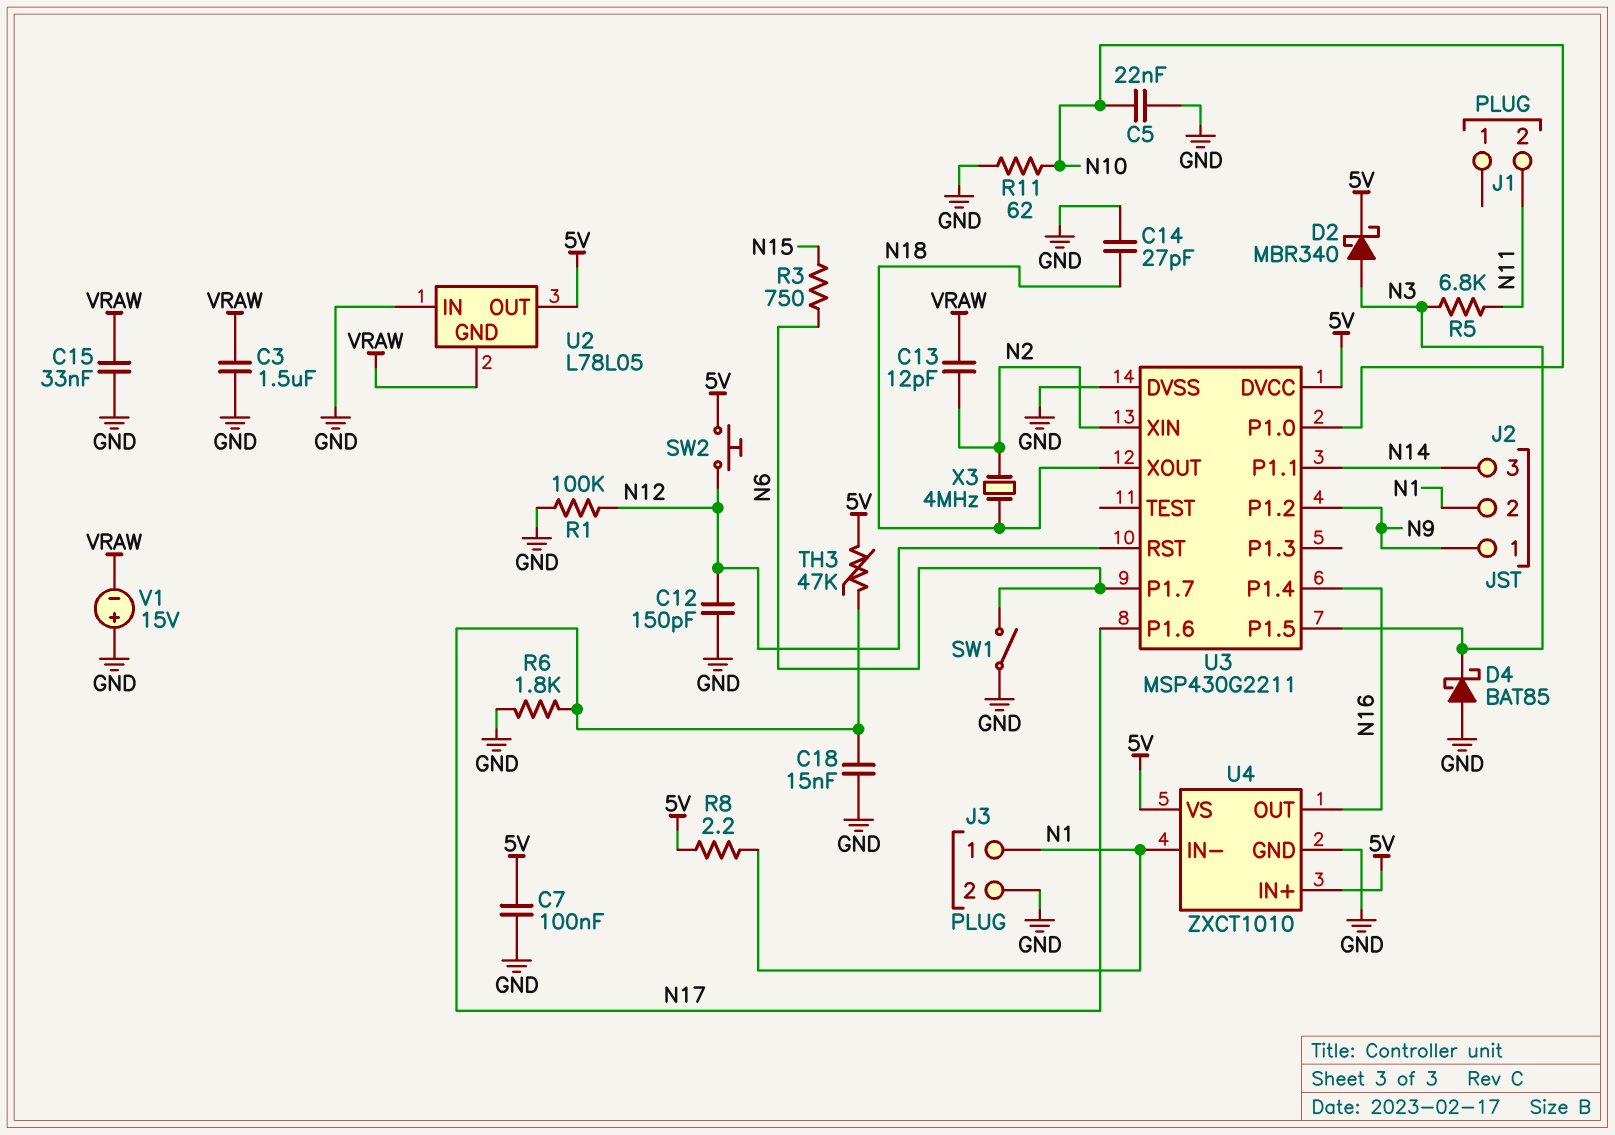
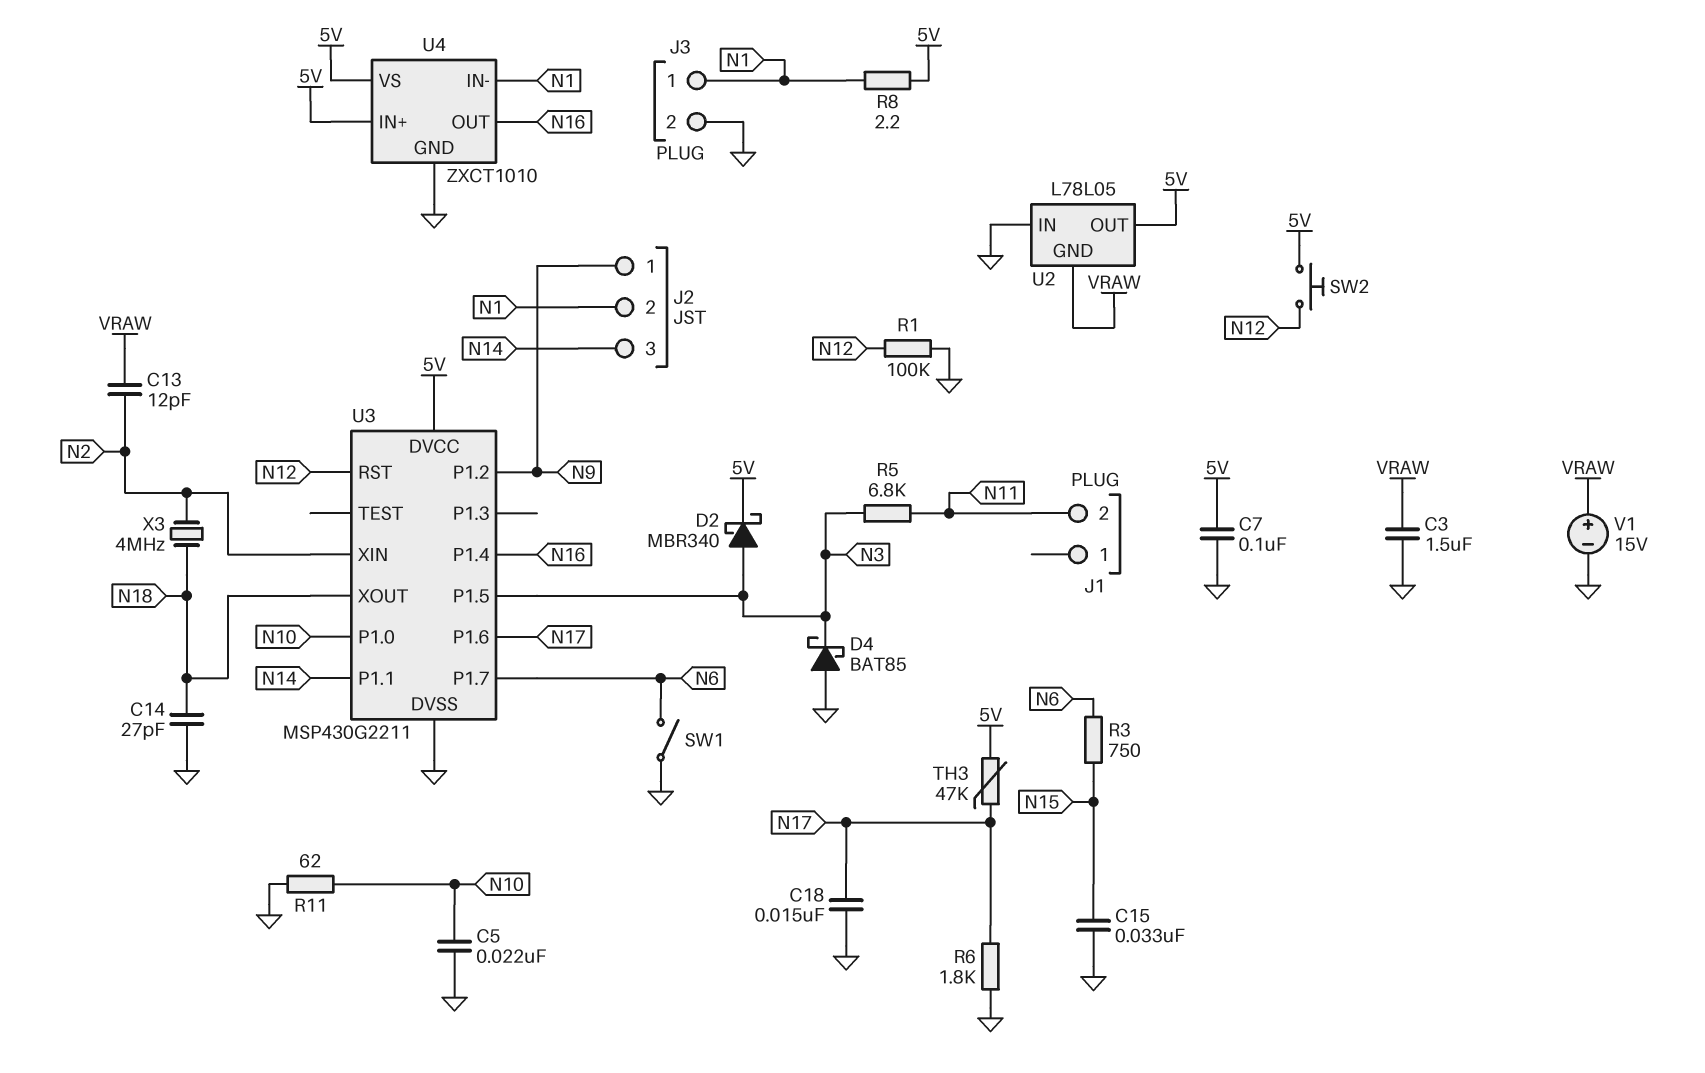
C12: 150pF (GND, N12) -> none
C15: 33nF (GND, VRAW) -> 33nF (GND, N15)
V1: 15V (plus GND, minus VRAW) -> 15V (plus VRAW, minus GND)

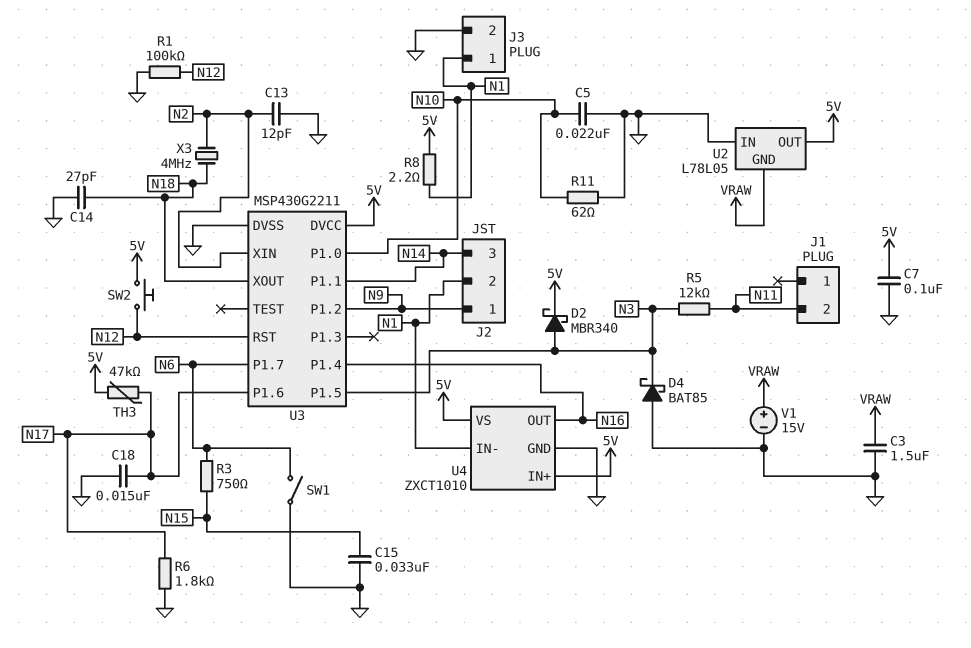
C13: 12pF (N2, VRAW) -> 12pF (GND, N2)
R5: 6.8k (N3, N11) -> 12k (N3, N11)

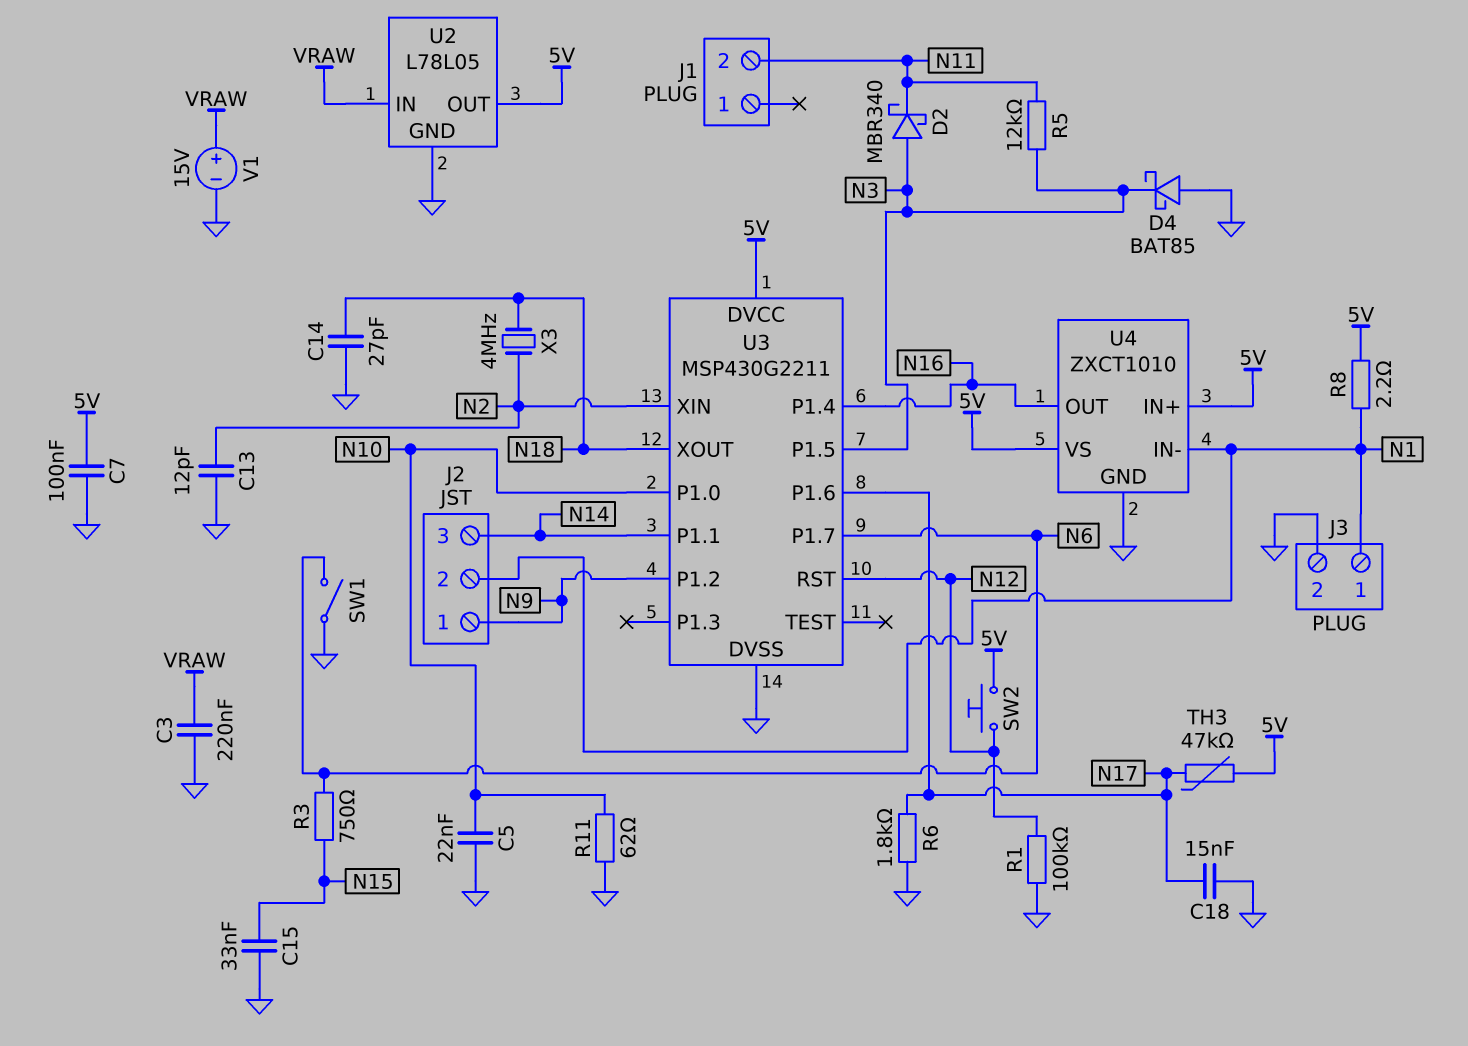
C3: 1.5uF (GND, VRAW) -> 220nF (GND, VRAW)
D2: schottky MBR340 (A N3, K 5V) -> schottky MBR340 (A N3, K N11)
U2 pin GND: VRAW -> GND
U2 pin IN: GND -> VRAW

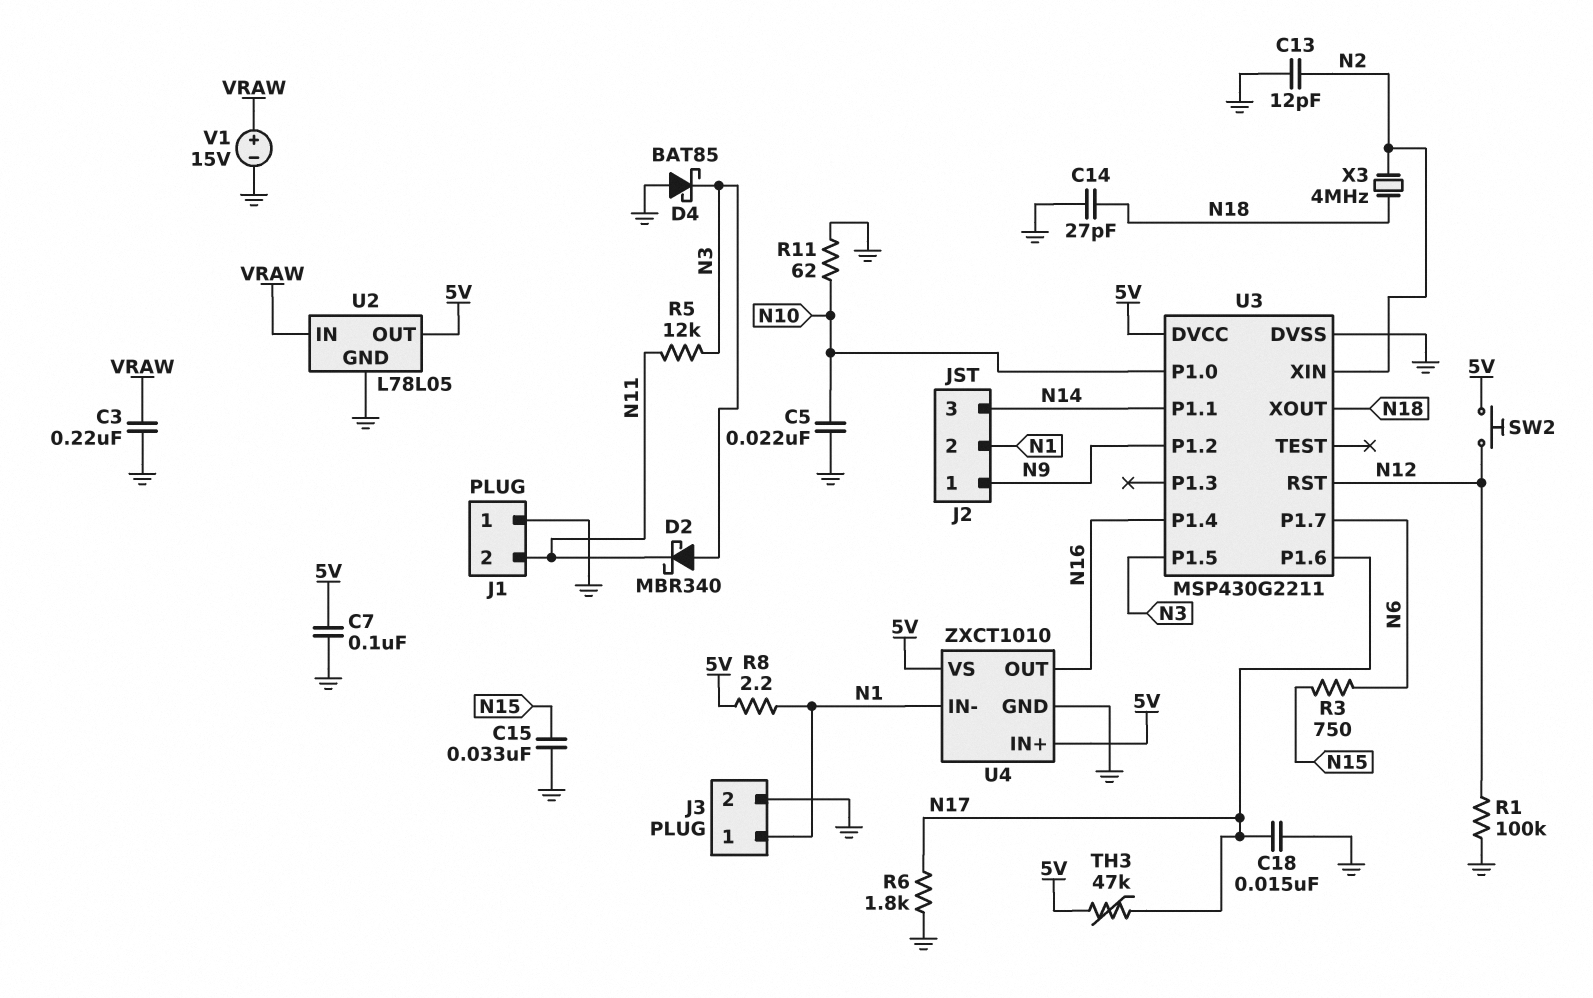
J1 pin 1: none -> GND
SW1: switch (GND, N6) -> none

